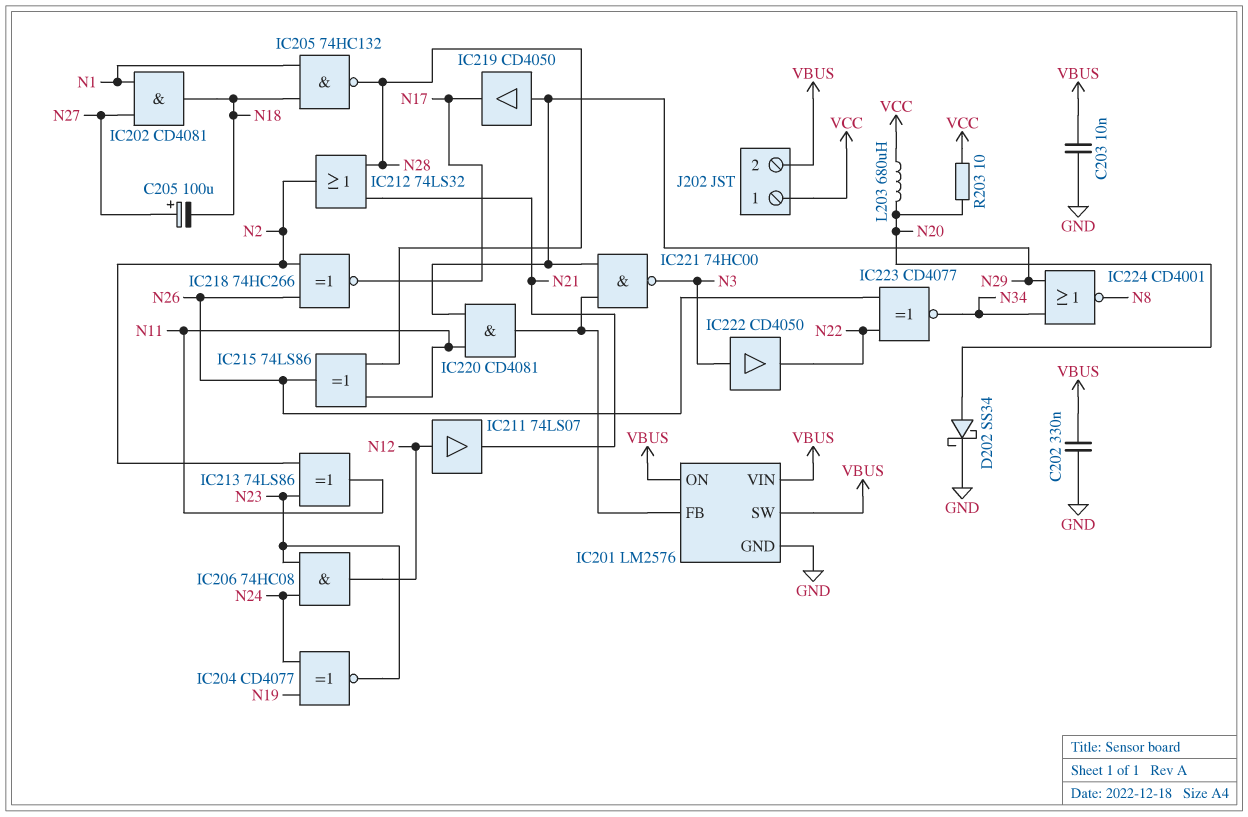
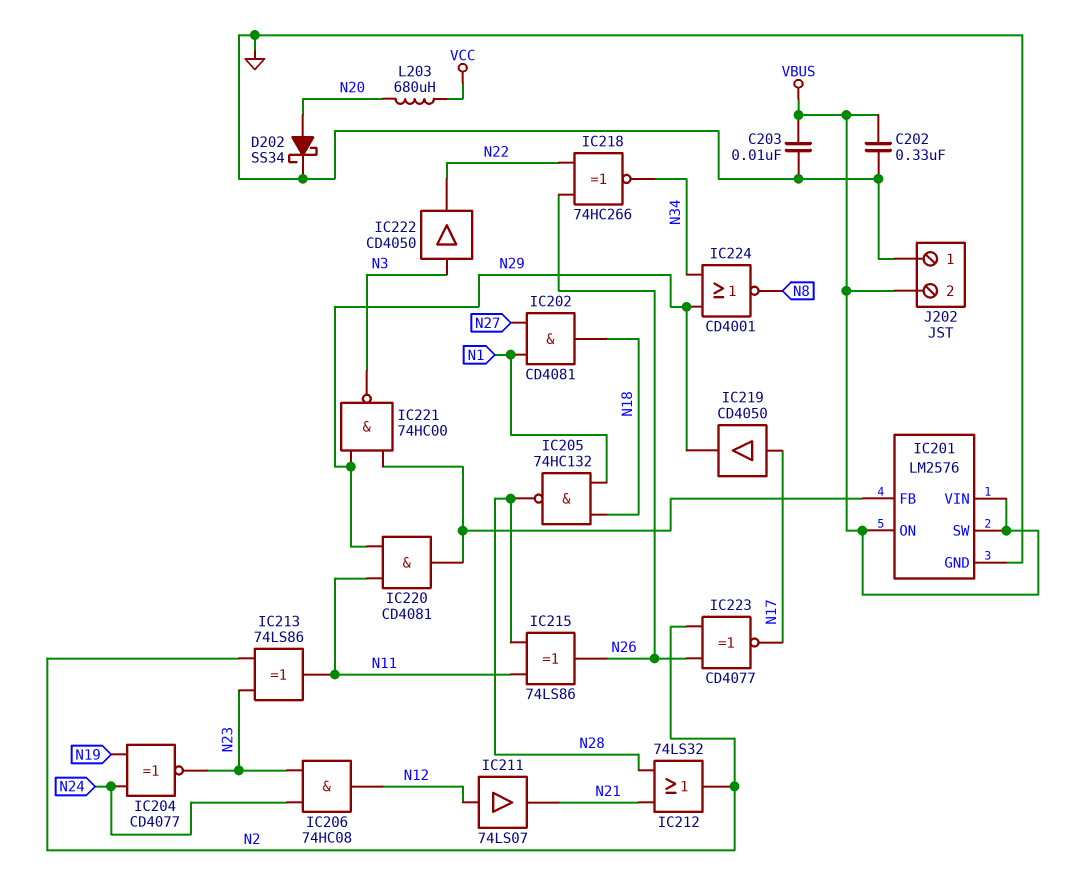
C205: 100uF (plus N27, minus N18) -> none
IC218: XNOR 74HC266 (in N2, in N26, out N17) -> XNOR 74HC266 (in N22, in N26, out N34)
IC219: buffer CD4050 (in N29, out N17) -> buffer CD4050 (in N17, out N29)
IC223: XNOR CD4077 (in N22, in N26, out N34) -> XNOR CD4077 (in N2, in N26, out N17)
J202 pin 1: VCC -> GND
R203: 10 (N20, VCC) -> none

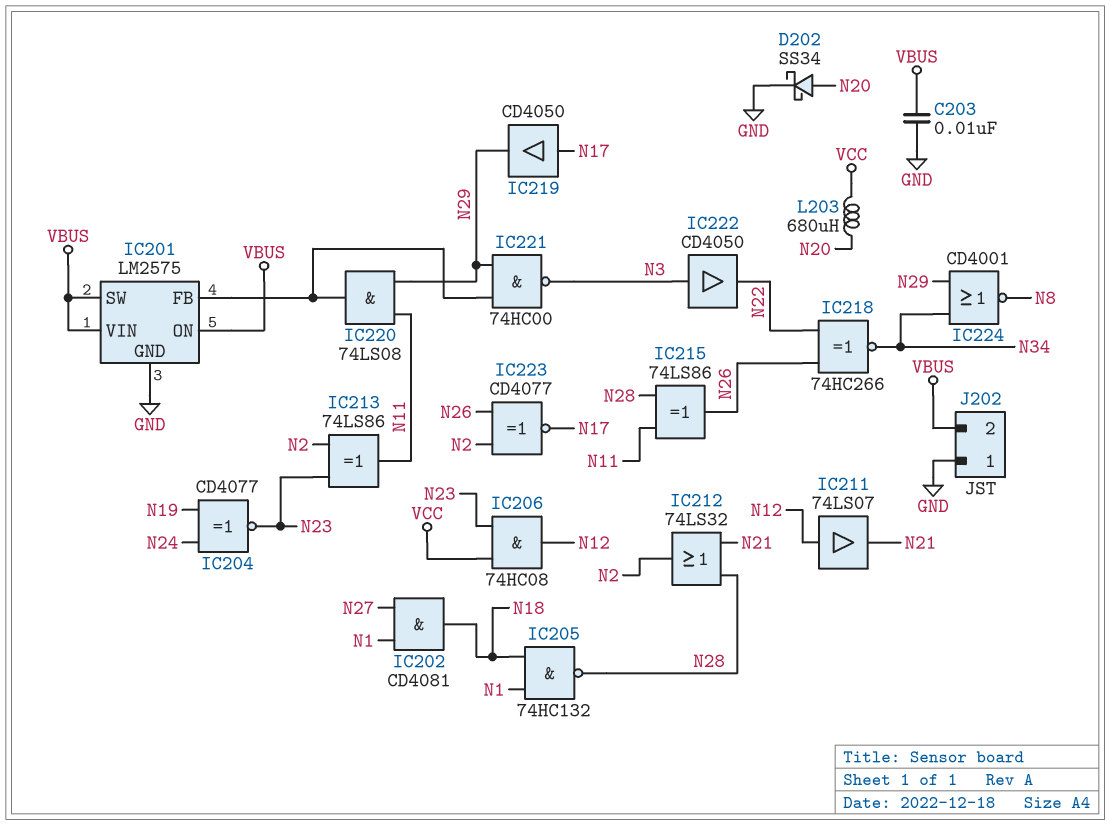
C202: 330nF (GND, VBUS) -> none
IC201: LM2576 -> LM2575
IC206: AND 74HC08 (in N23, in N24, out N12) -> AND 74HC08 (in N23, in VCC, out N12)
IC220: AND CD4081 (in N11, in N29, out IC201/FB) -> AND 74LS08 (in N11, in N29, out IC201/FB)

